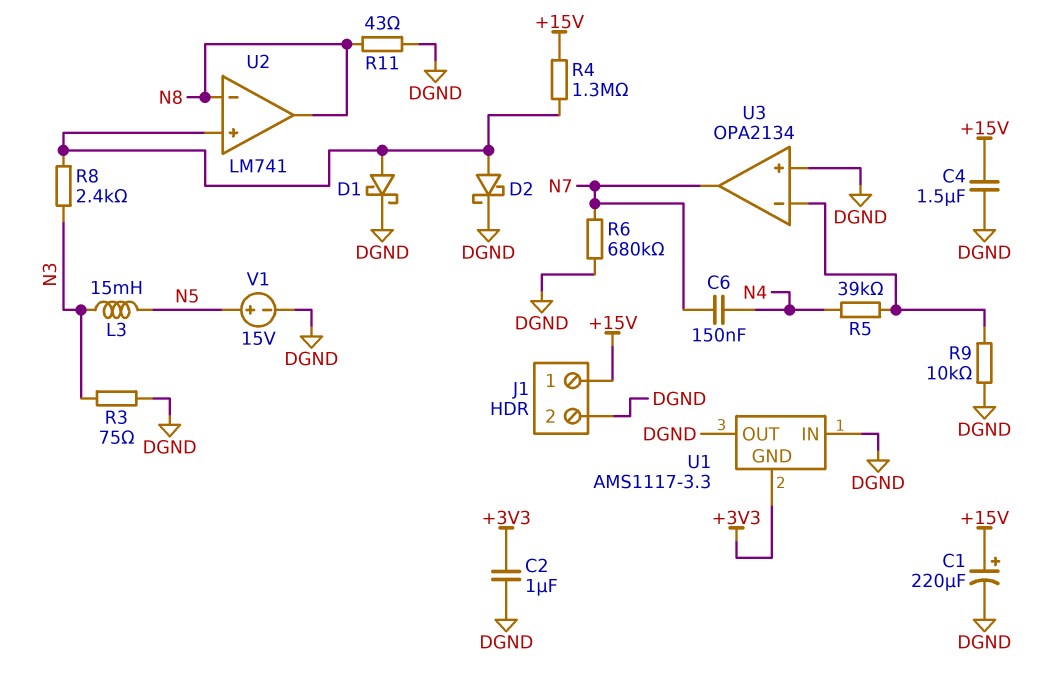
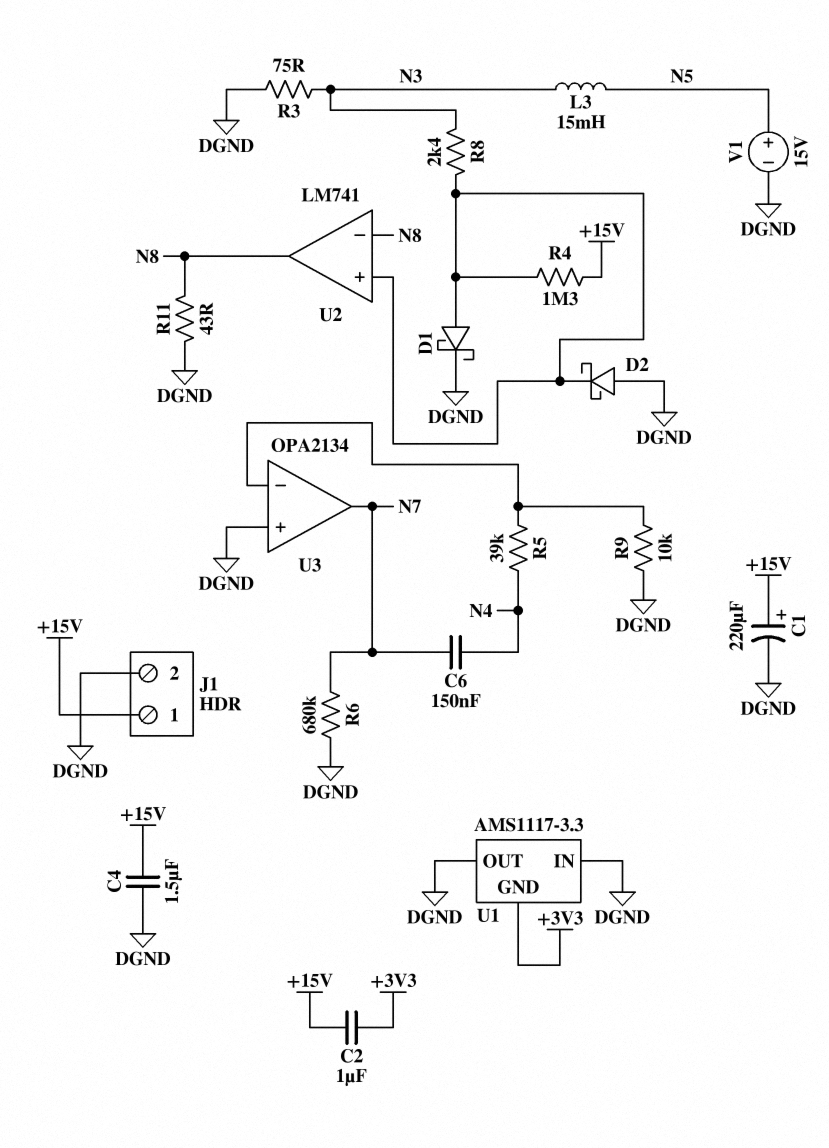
C2: 1uF (+3V3, DGND) -> 1uF (+3V3, +15V)
D2: schottky (A U2/in+, K DGND) -> schottky (A DGND, K U2/in+)

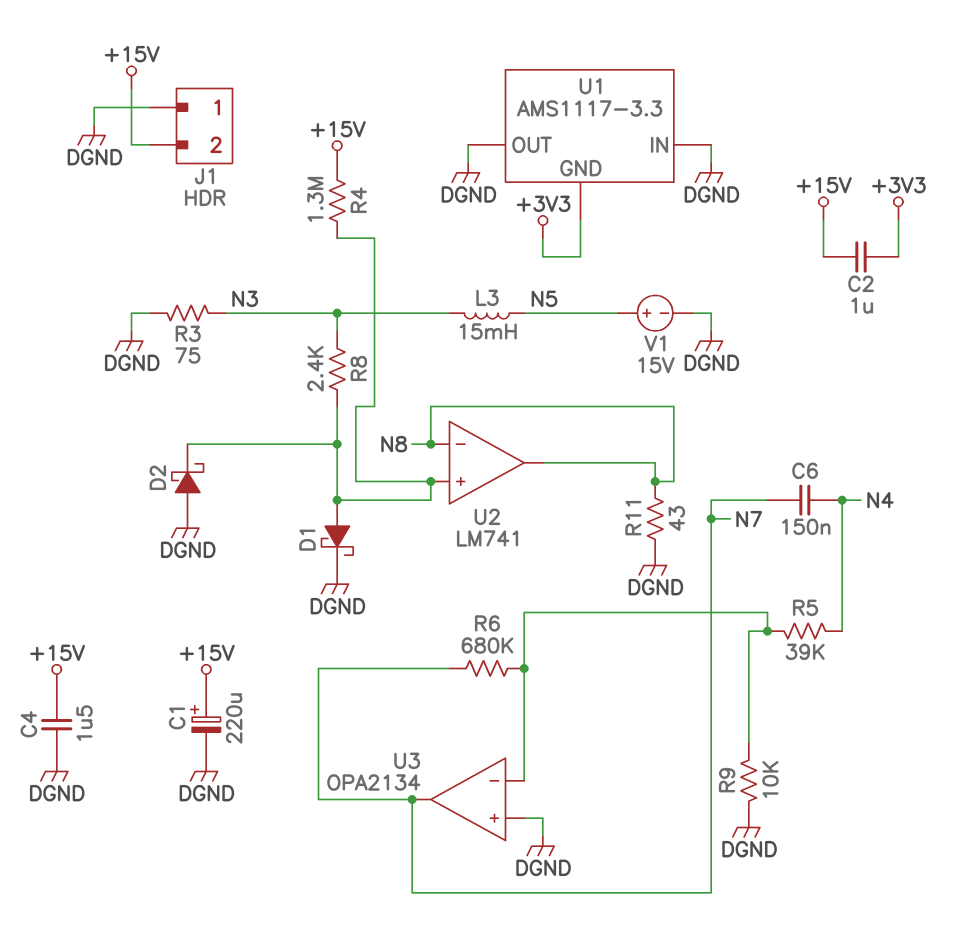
J1 pin 1: +15V -> DGND
J1 pin 2: DGND -> +15V
R6: 680k (DGND, N7) -> 680k (N7, U3/in-)

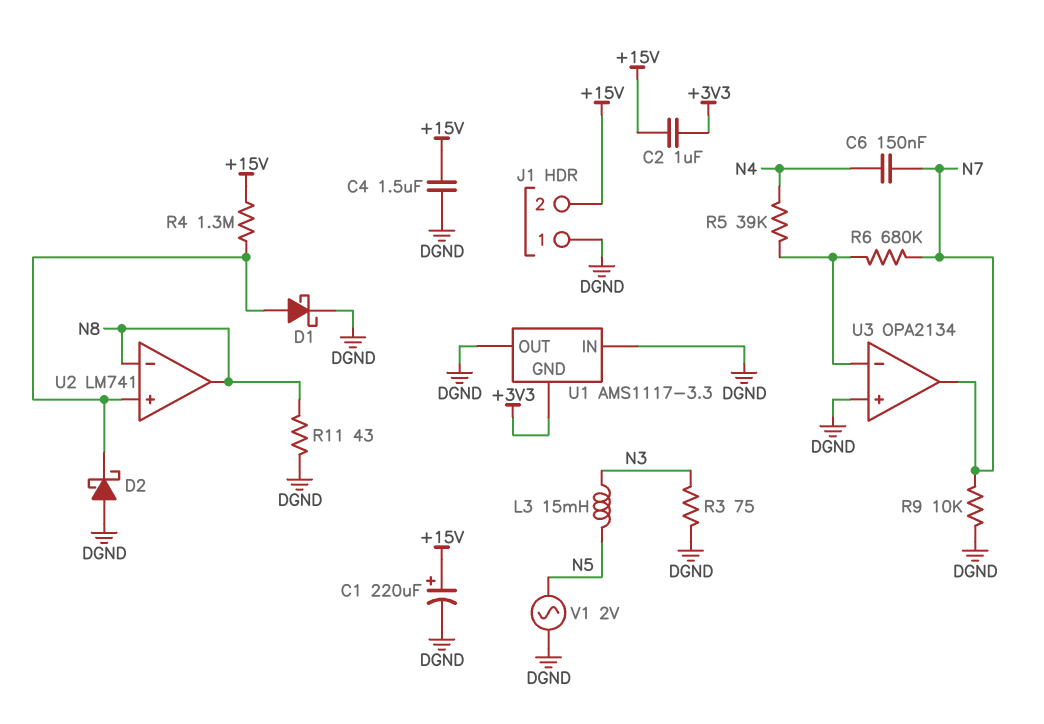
R8: 2.4k (N3, U2/in+) -> none
R9: 10k (DGND, U3/in-) -> 10k (DGND, N7)
V1: 15V (plus N5, minus DGND) -> AC 2V (DGND, N5)

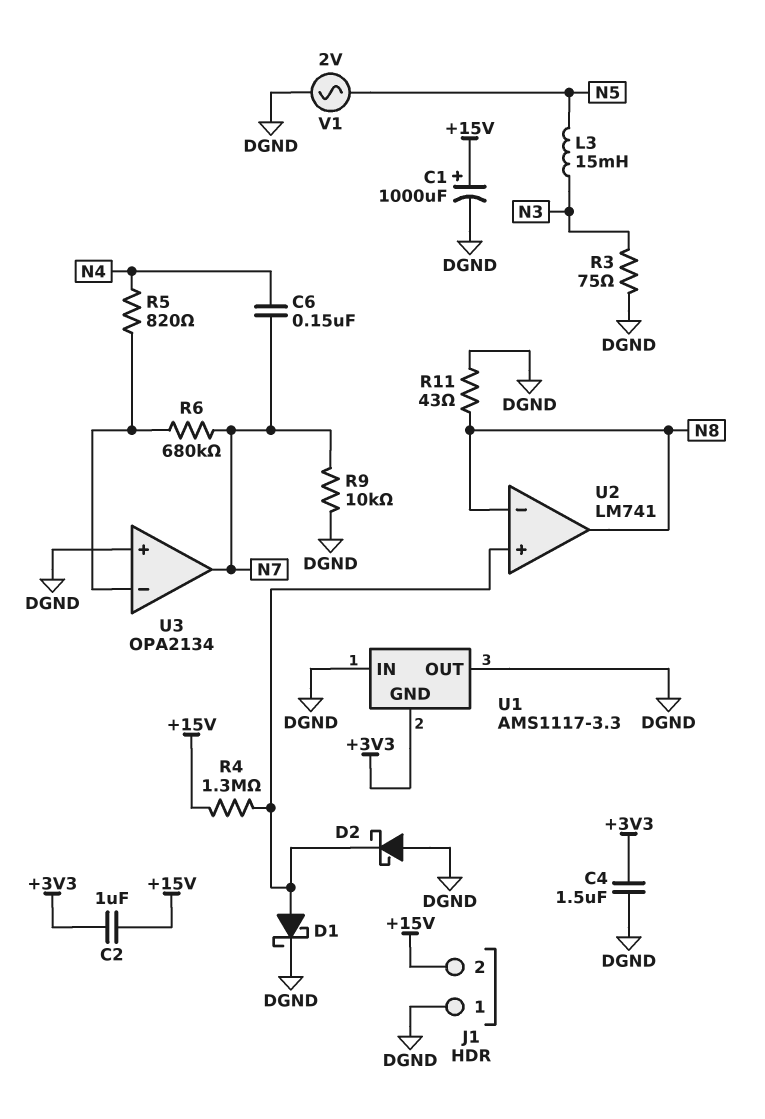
C1: 220uF (plus +15V, minus DGND) -> 1000uF (plus +15V, minus DGND)
C4: 1.5uF (+15V, DGND) -> 1.5uF (+3V3, DGND)
R5: 39k (N4, U3/in-) -> 820 (N4, U3/in-)

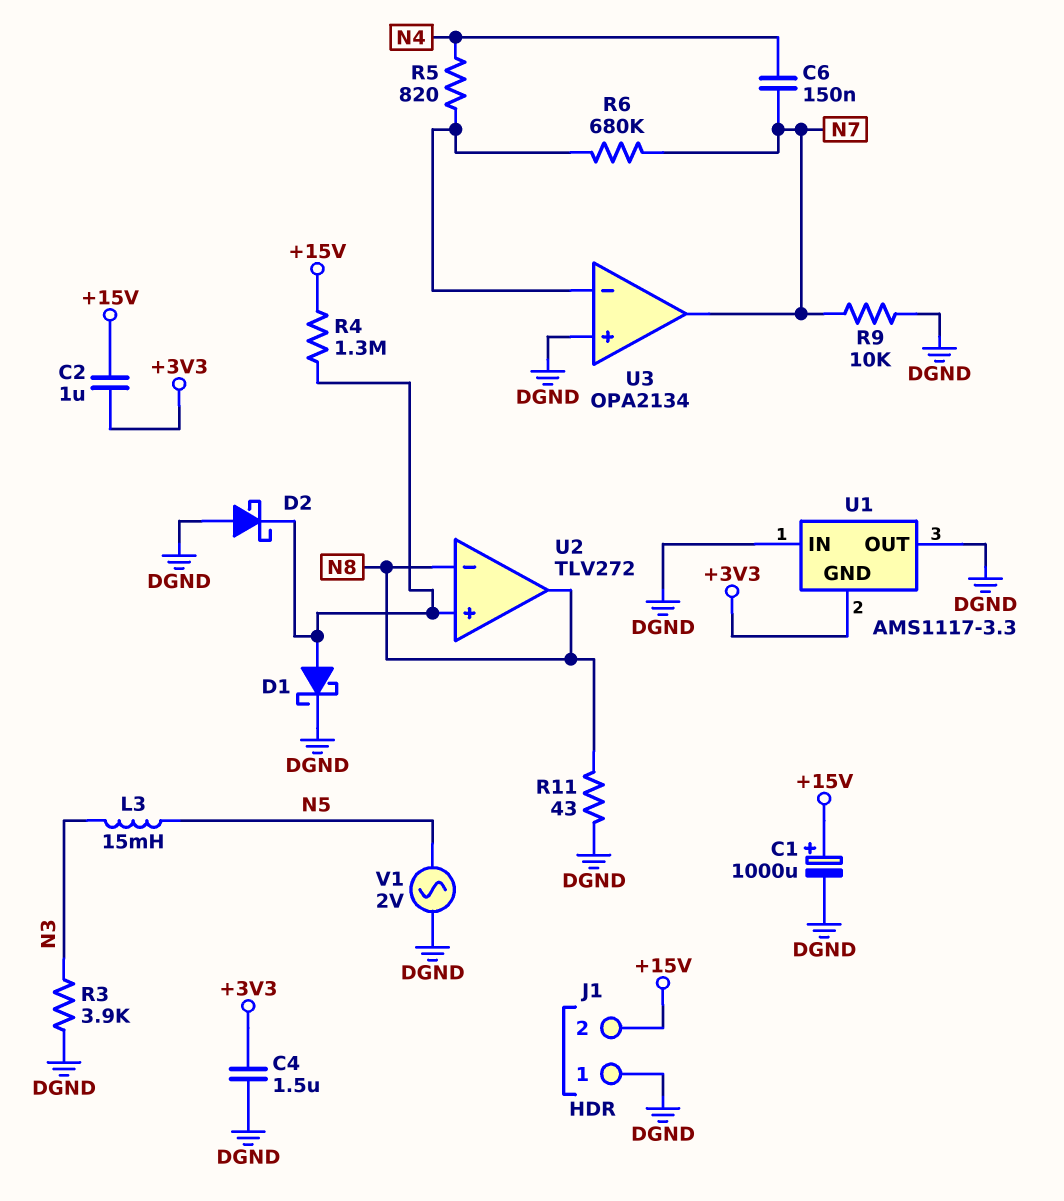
R3: 75 (DGND, N3) -> 3.9k (DGND, N3)
U2: LM741 -> TLV272

